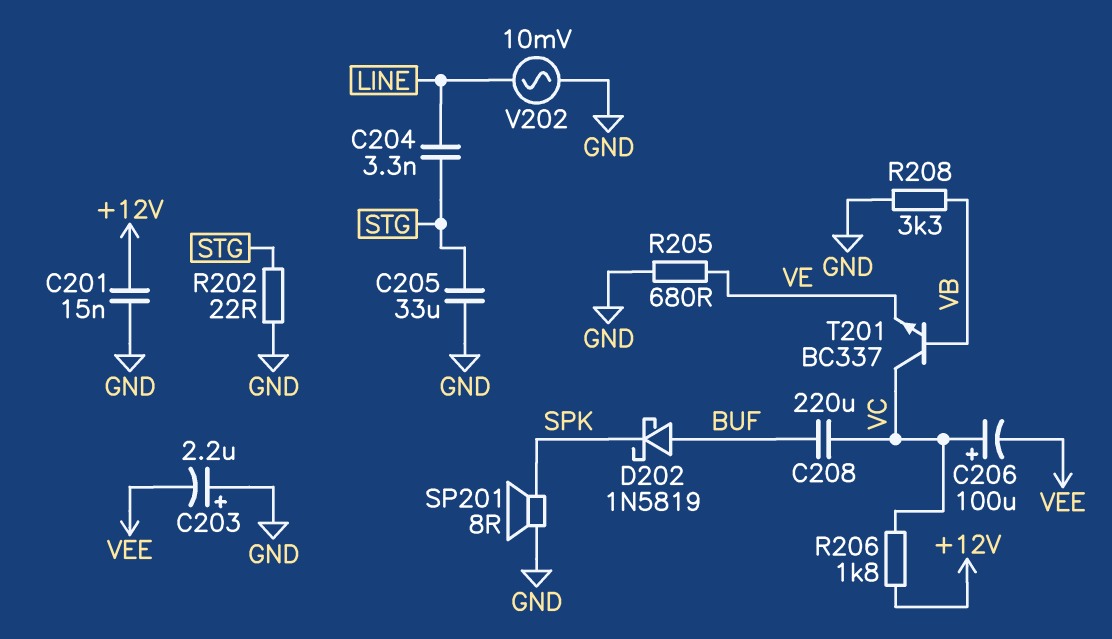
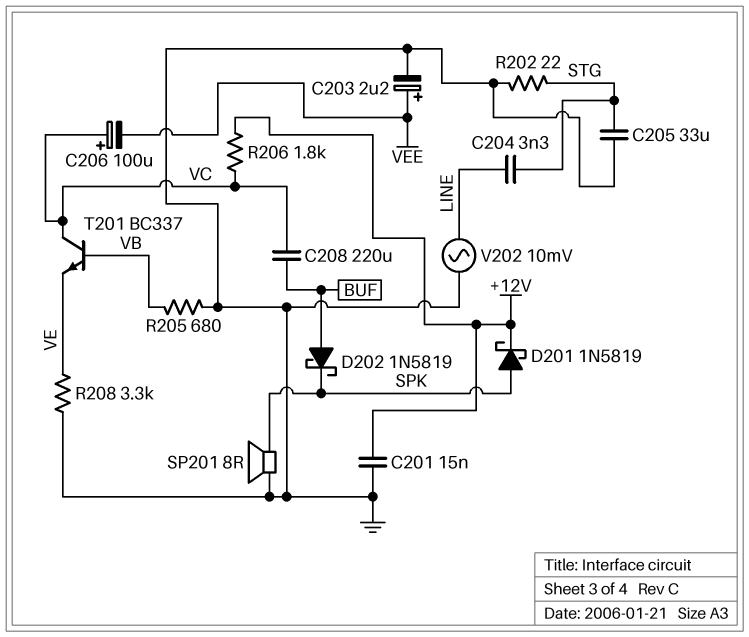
C203: 2.2uF (plus GND, minus VEE) -> 2.2uF (plus VEE, minus GND)
D201: none -> schottky 1N5819 (A SPK, K +12V)
R205: 680 (GND, VE) -> 680 (GND, VB)
R208: 3.3k (GND, VB) -> 3.3k (GND, VE)

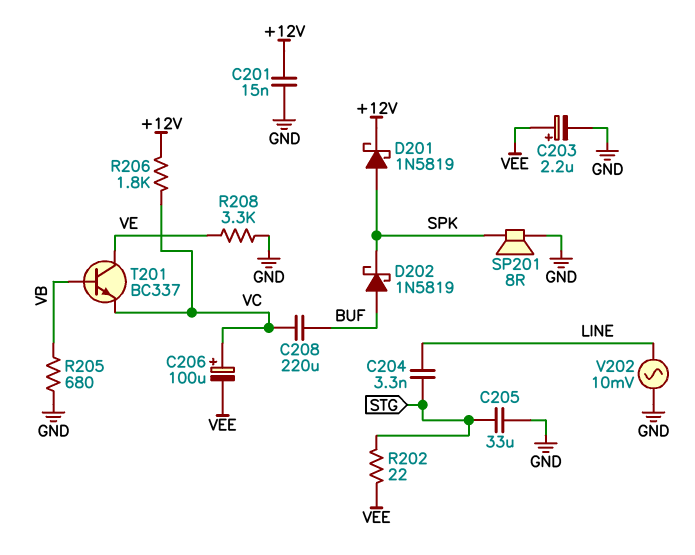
R202: 22 (GND, STG) -> 22 (STG, VEE)
T201: NPN BC337 (B VB, C VC, E VE) -> NPN BC337 (B VB, C VE, E VC)

